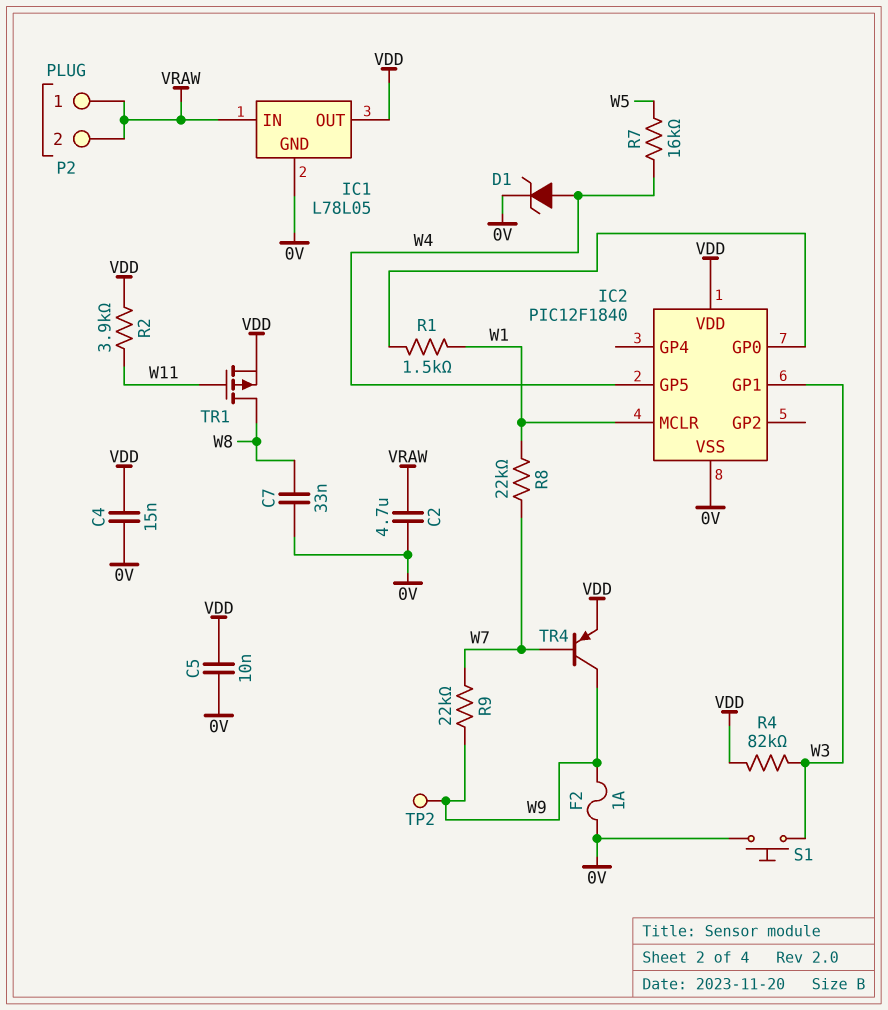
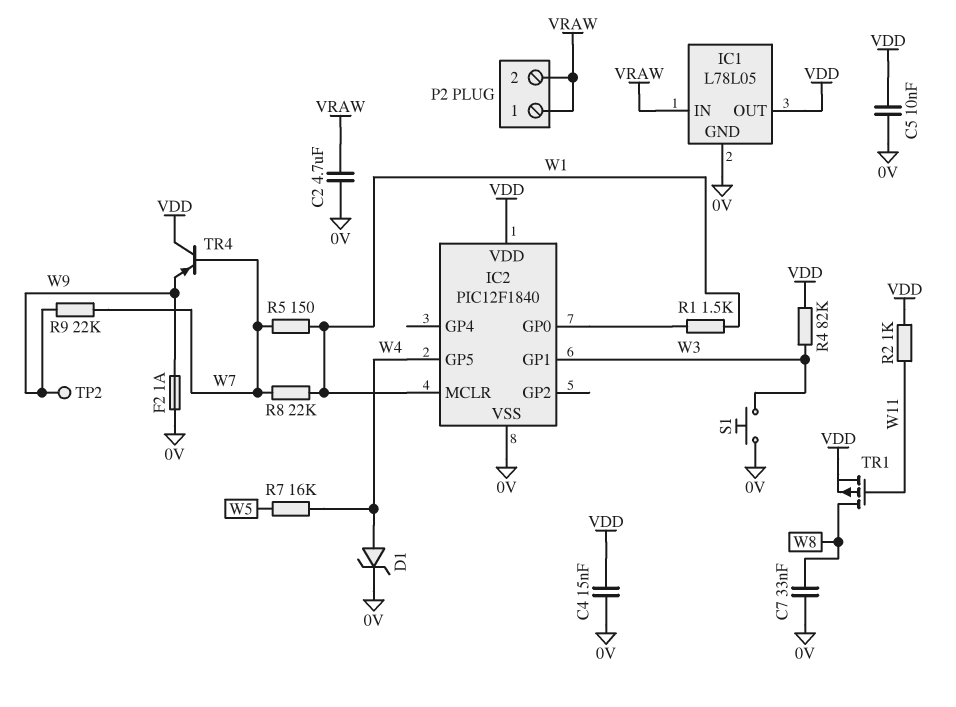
R2: 3.9k (VDD, W11) -> 1k (VDD, W11)
R5: none -> 150 (W1, W7)
TR4: PNP (B W7, C W9, E VDD) -> PNP (B W7, C VDD, E W9)

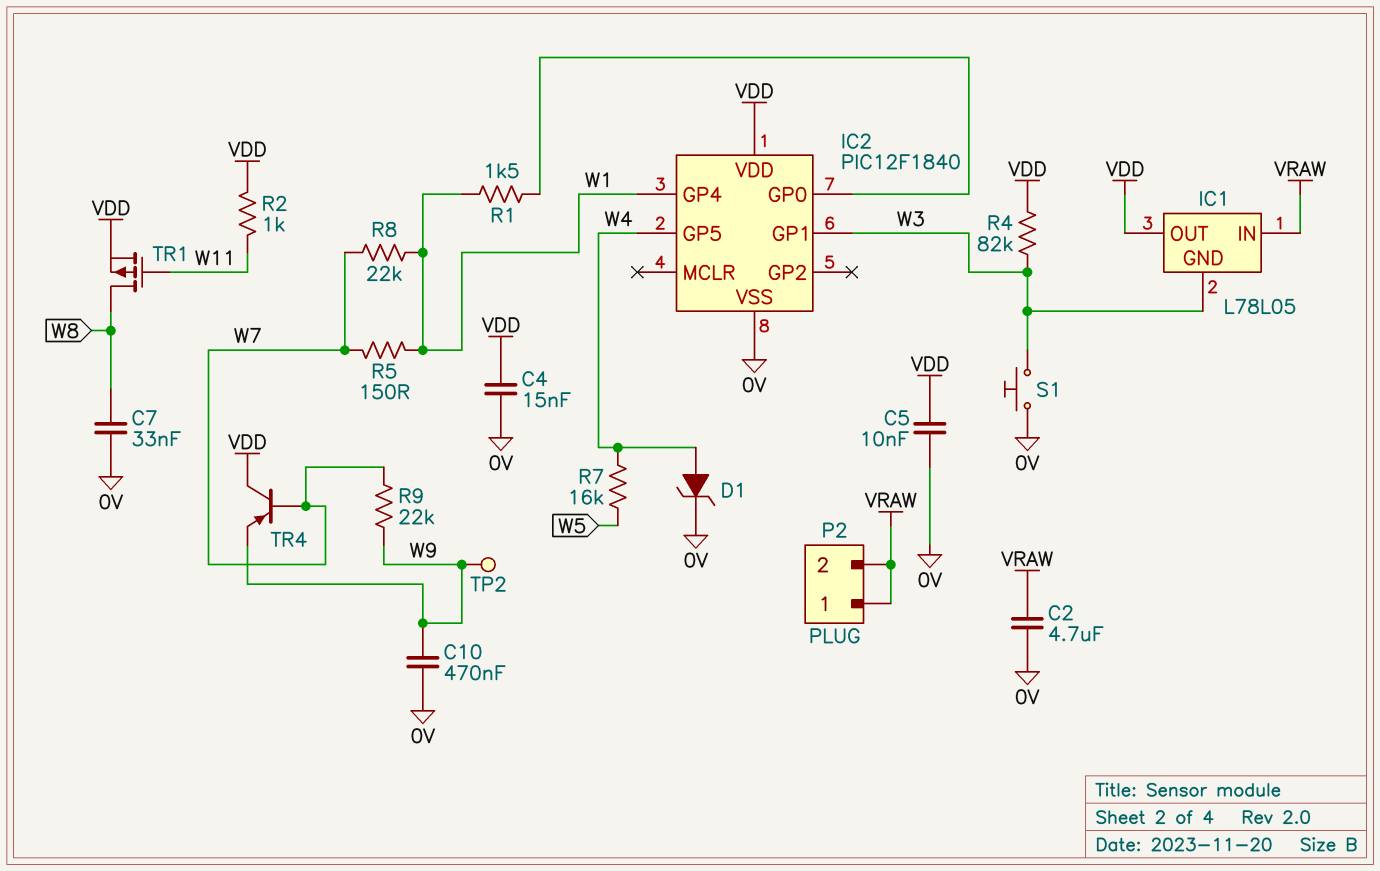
C10: none -> 470nF (0V, W9)
F2: 1A (0V, W9) -> none
IC1 pin GND: 0V -> W3
IC2 pin GP4: none -> W1
IC2 pin MCLR: W1 -> none

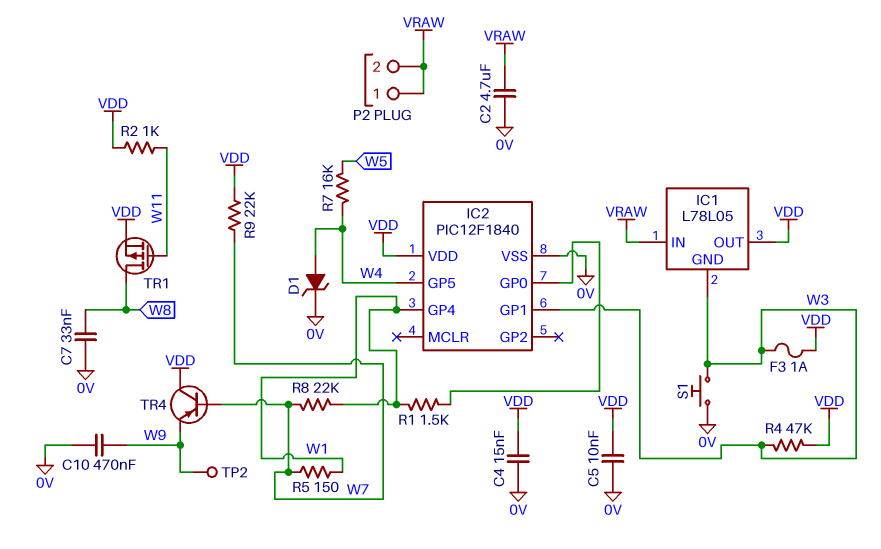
F3: none -> 1A (VDD, W3)
R4: 82k (VDD, W3) -> 47k (VDD, W3)
R9: 22k (W7, W9) -> 22k (VDD, W7)

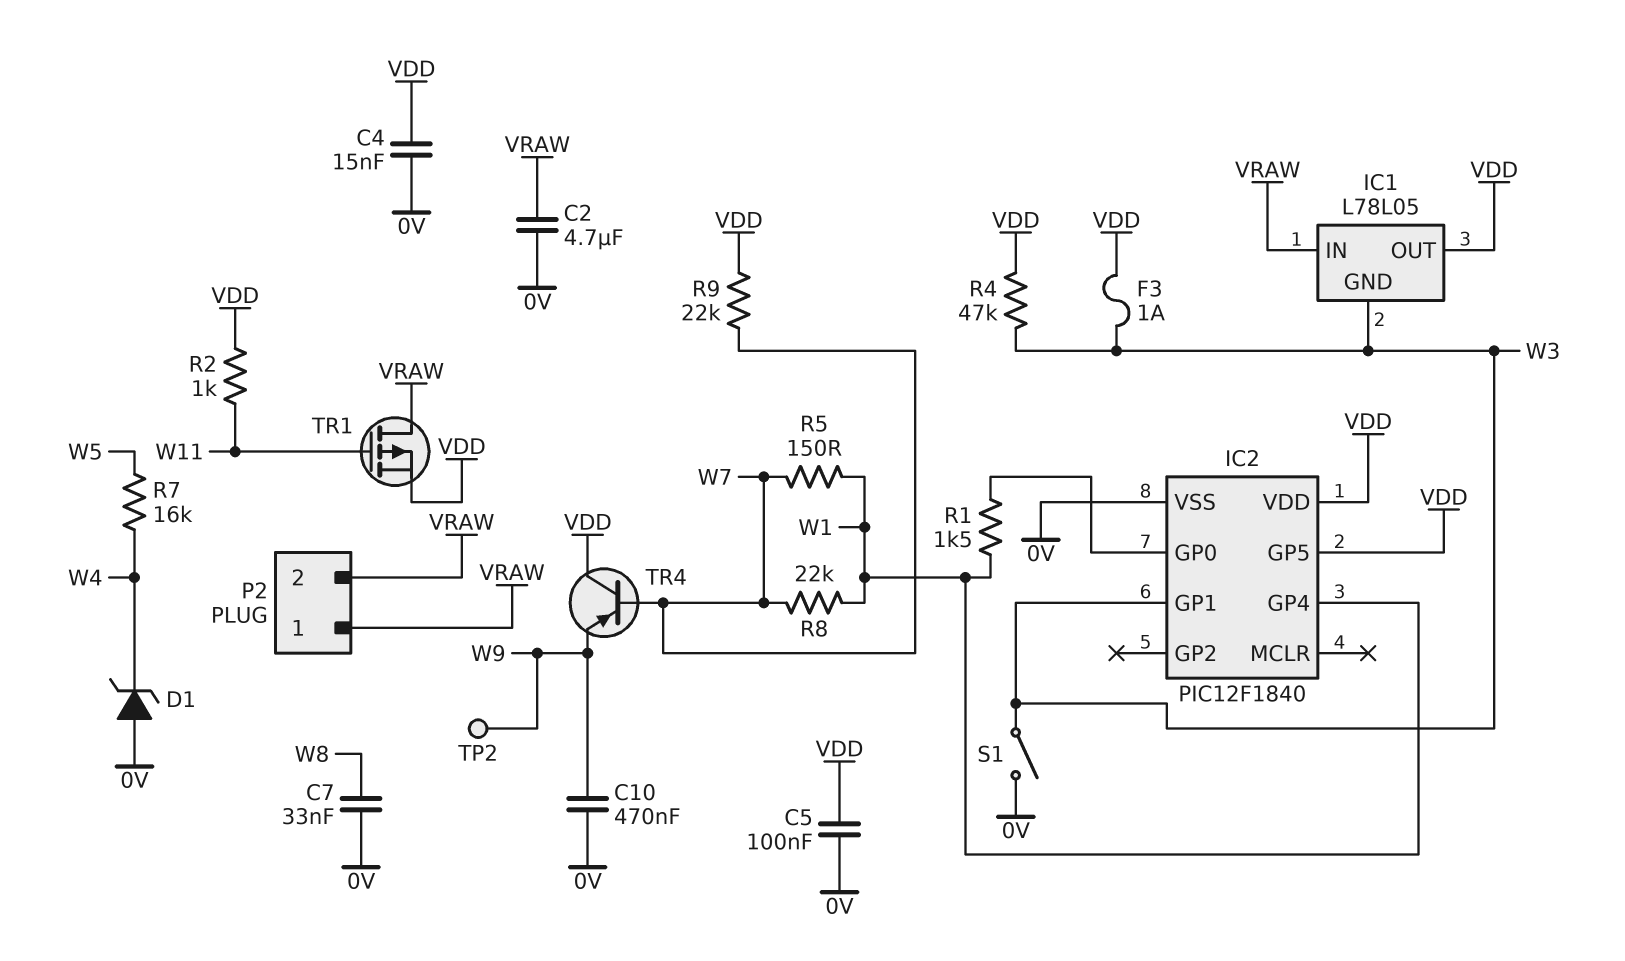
C5: 10nF (0V, VDD) -> 100nF (0V, VDD)
D1: zener (A W4, K 0V) -> zener (A 0V, K W4)
IC2 pin GP5: W4 -> VDD
S1: button (0V, W3) -> switch (0V, W3)
TR1: PMOS (G W11, D W8, S VDD) -> PMOS (G W11, D VRAW, S VDD)

